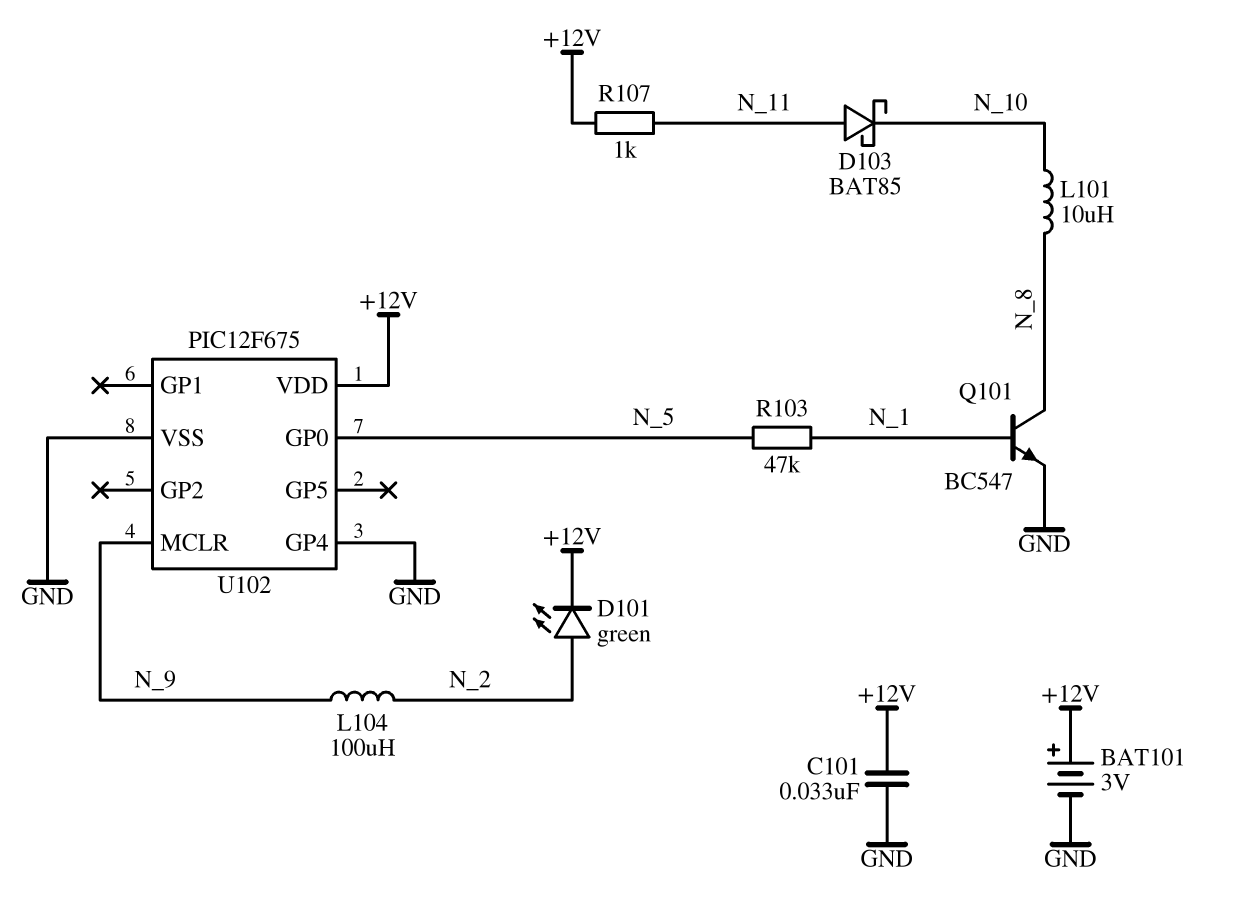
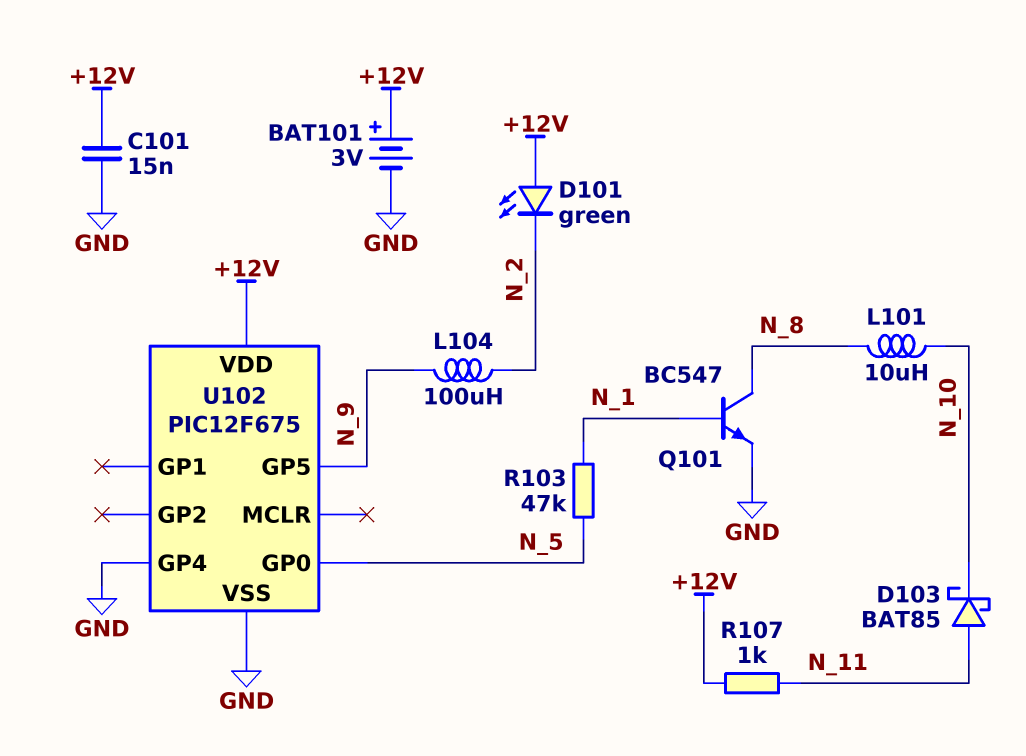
C101: 33nF (+12V, GND) -> 15nF (+12V, GND)
D101: LED green (A N_2, K +12V) -> LED green (A +12V, K N_2)
U102 pin GP5: none -> N_9
U102 pin MCLR: N_9 -> none

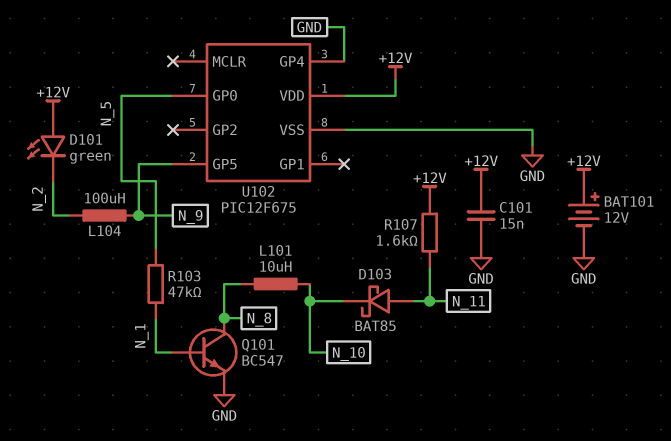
BAT101: 3V (plus +12V, minus GND) -> 12V (plus +12V, minus GND)
R107: 1k (+12V, N_11) -> 1.6k (+12V, N_11)

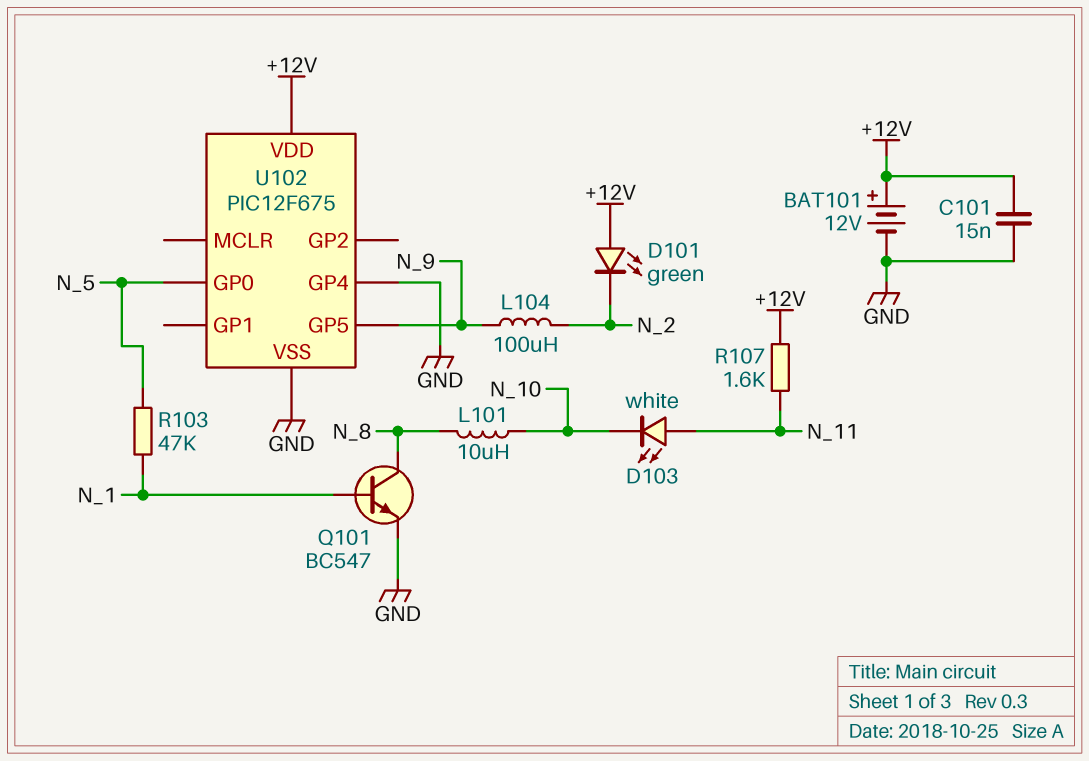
D103: schottky BAT85 (A N_11, K N_10) -> LED white (A N_11, K N_10)

